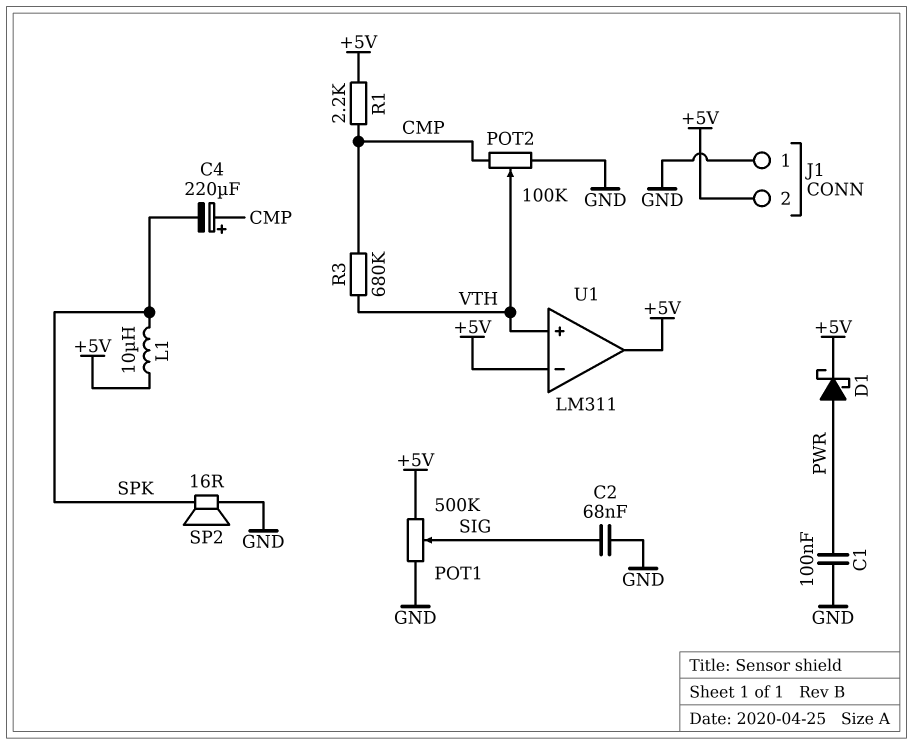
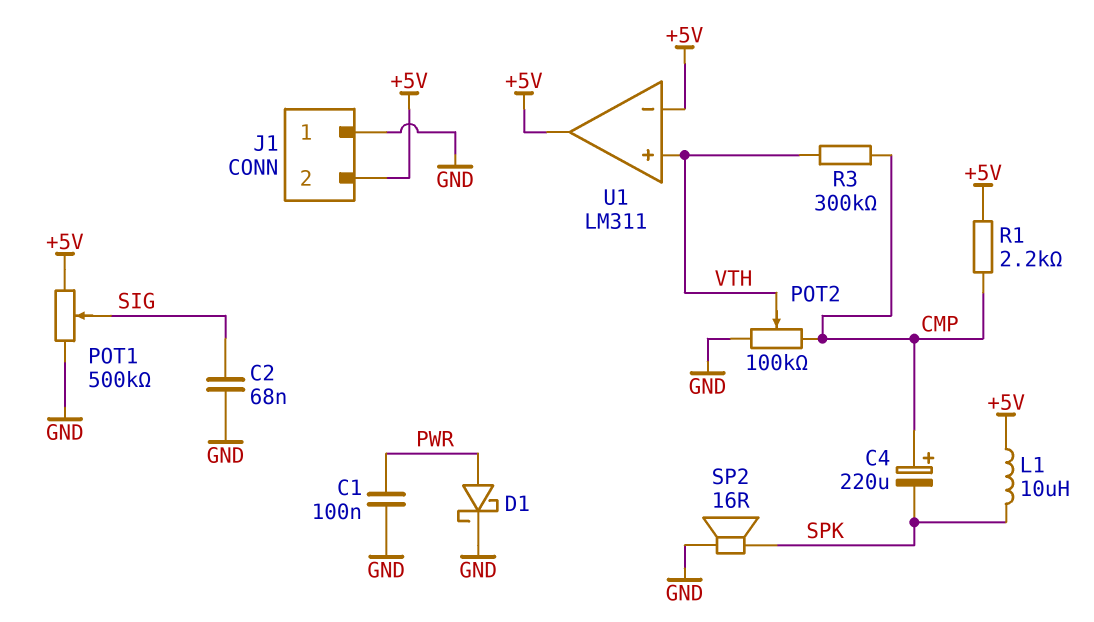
D1: schottky (A PWR, K +5V) -> schottky (A PWR, K GND)
R3: 680k (CMP, VTH) -> 300k (CMP, VTH)

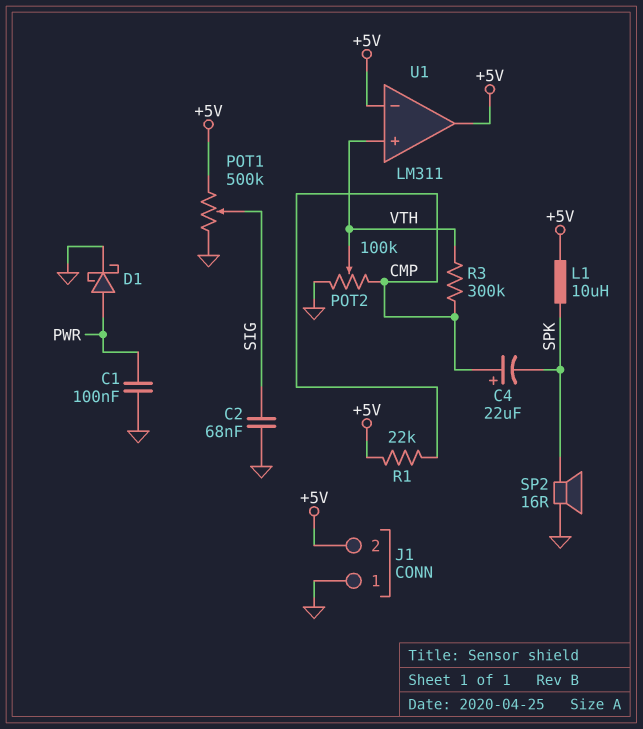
C4: 220uF (plus CMP, minus SPK) -> 22uF (plus CMP, minus SPK)
R1: 2.2k (+5V, CMP) -> 22k (+5V, CMP)

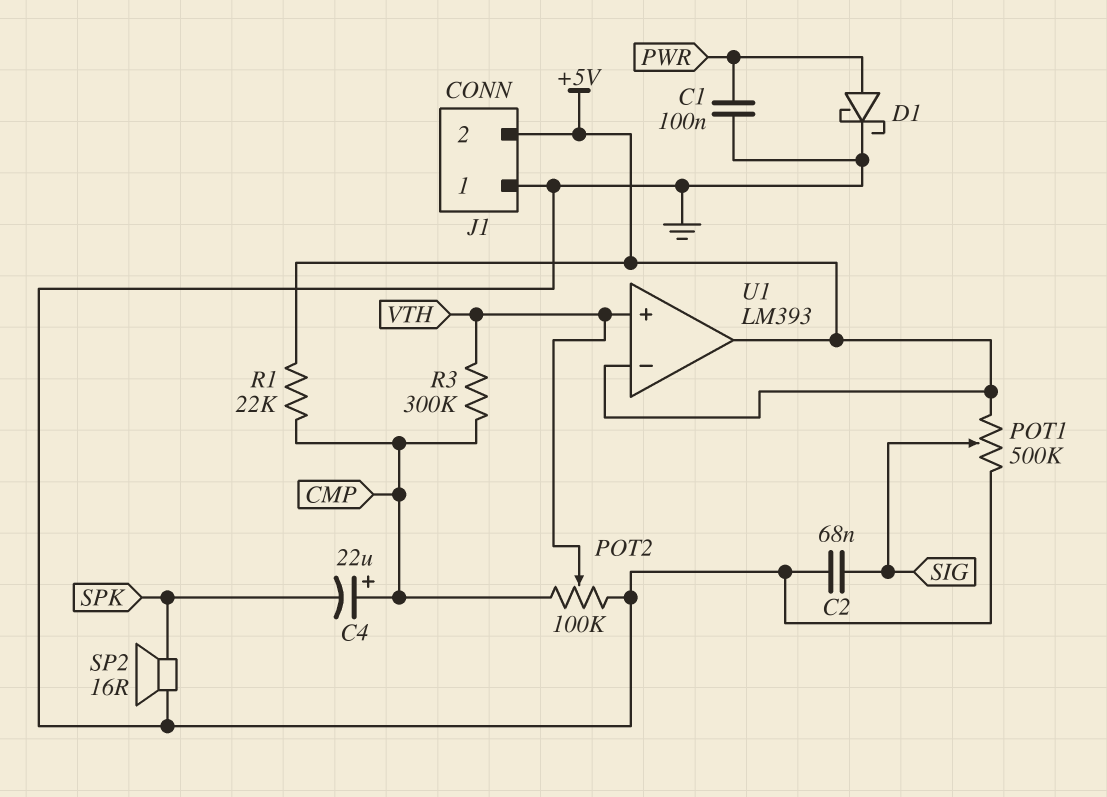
L1: 10uH (+5V, SPK) -> none
U1: LM311 -> LM393

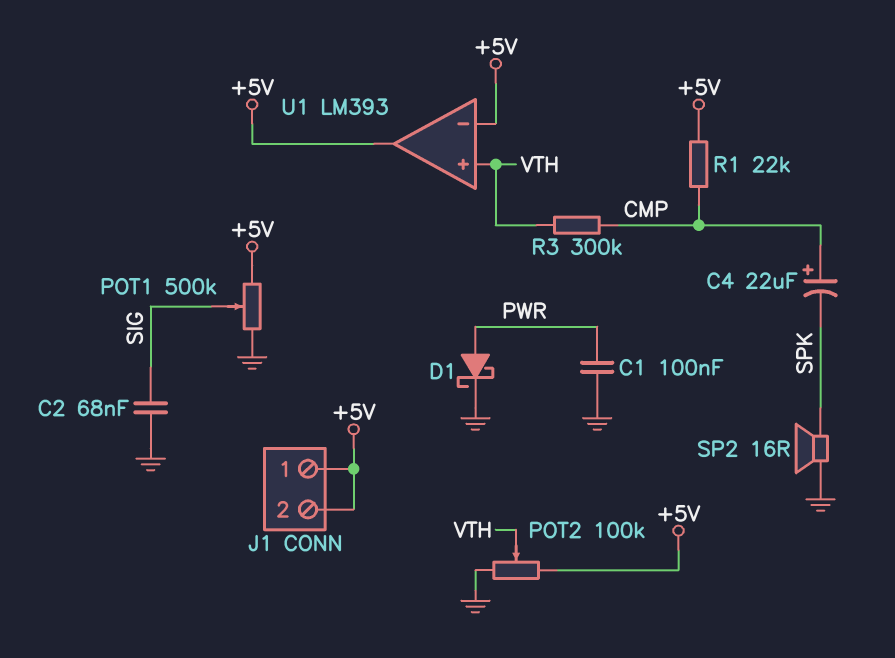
J1 pin 1: GND -> +5V
POT2: 100k (CMP, GND, wiper VTH) -> 100k (+5V, GND, wiper VTH)

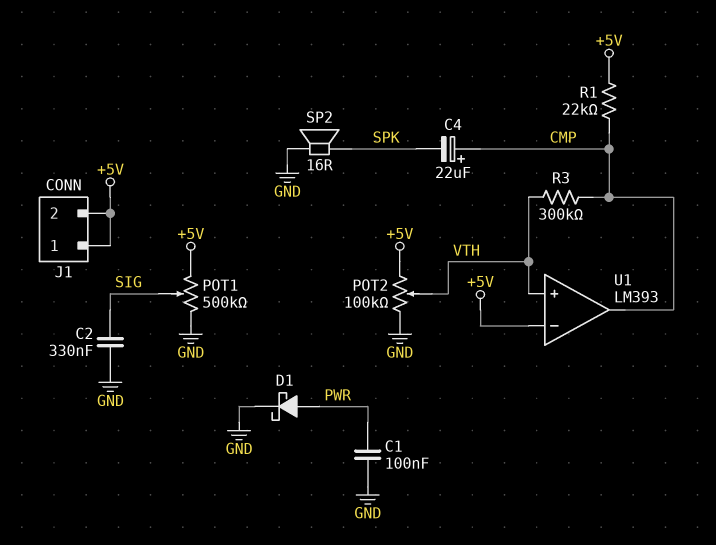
C2: 68nF (GND, SIG) -> 330nF (GND, SIG)
U1 pin out: +5V -> CMP

